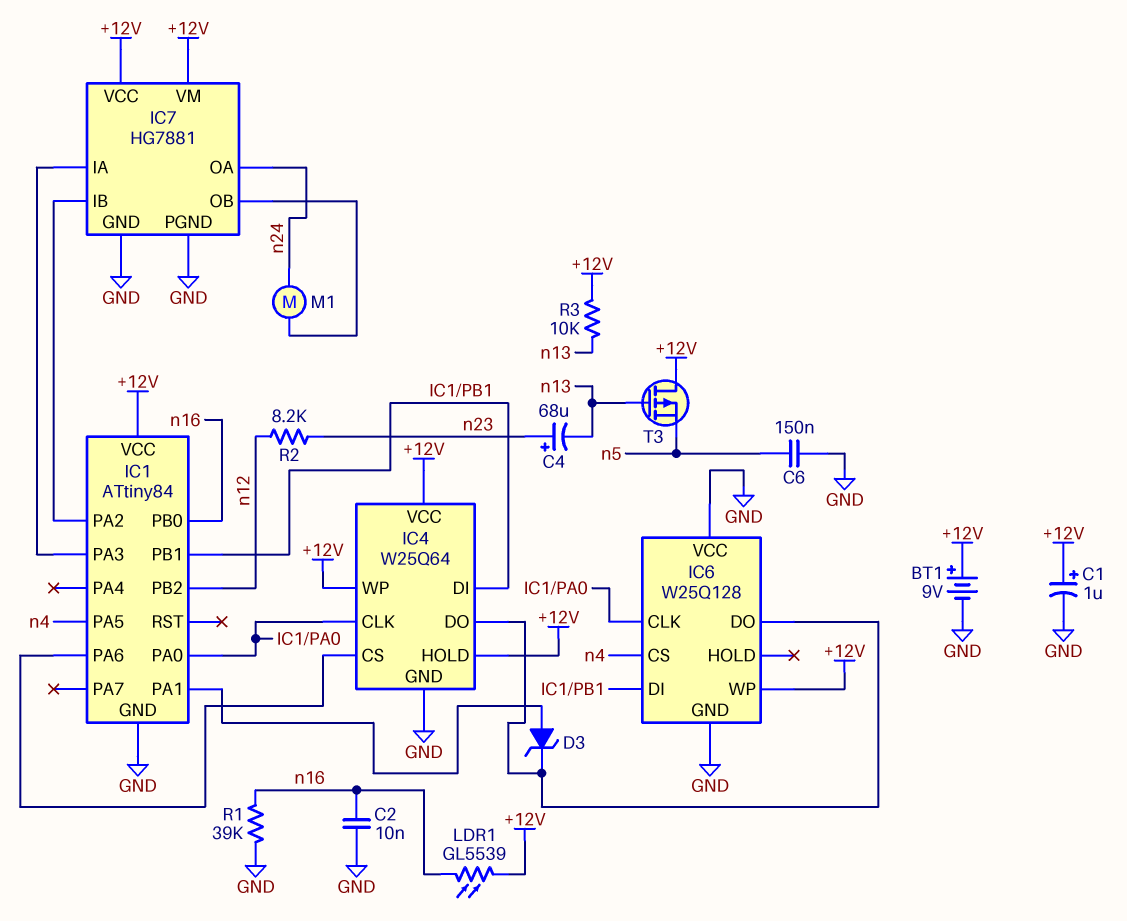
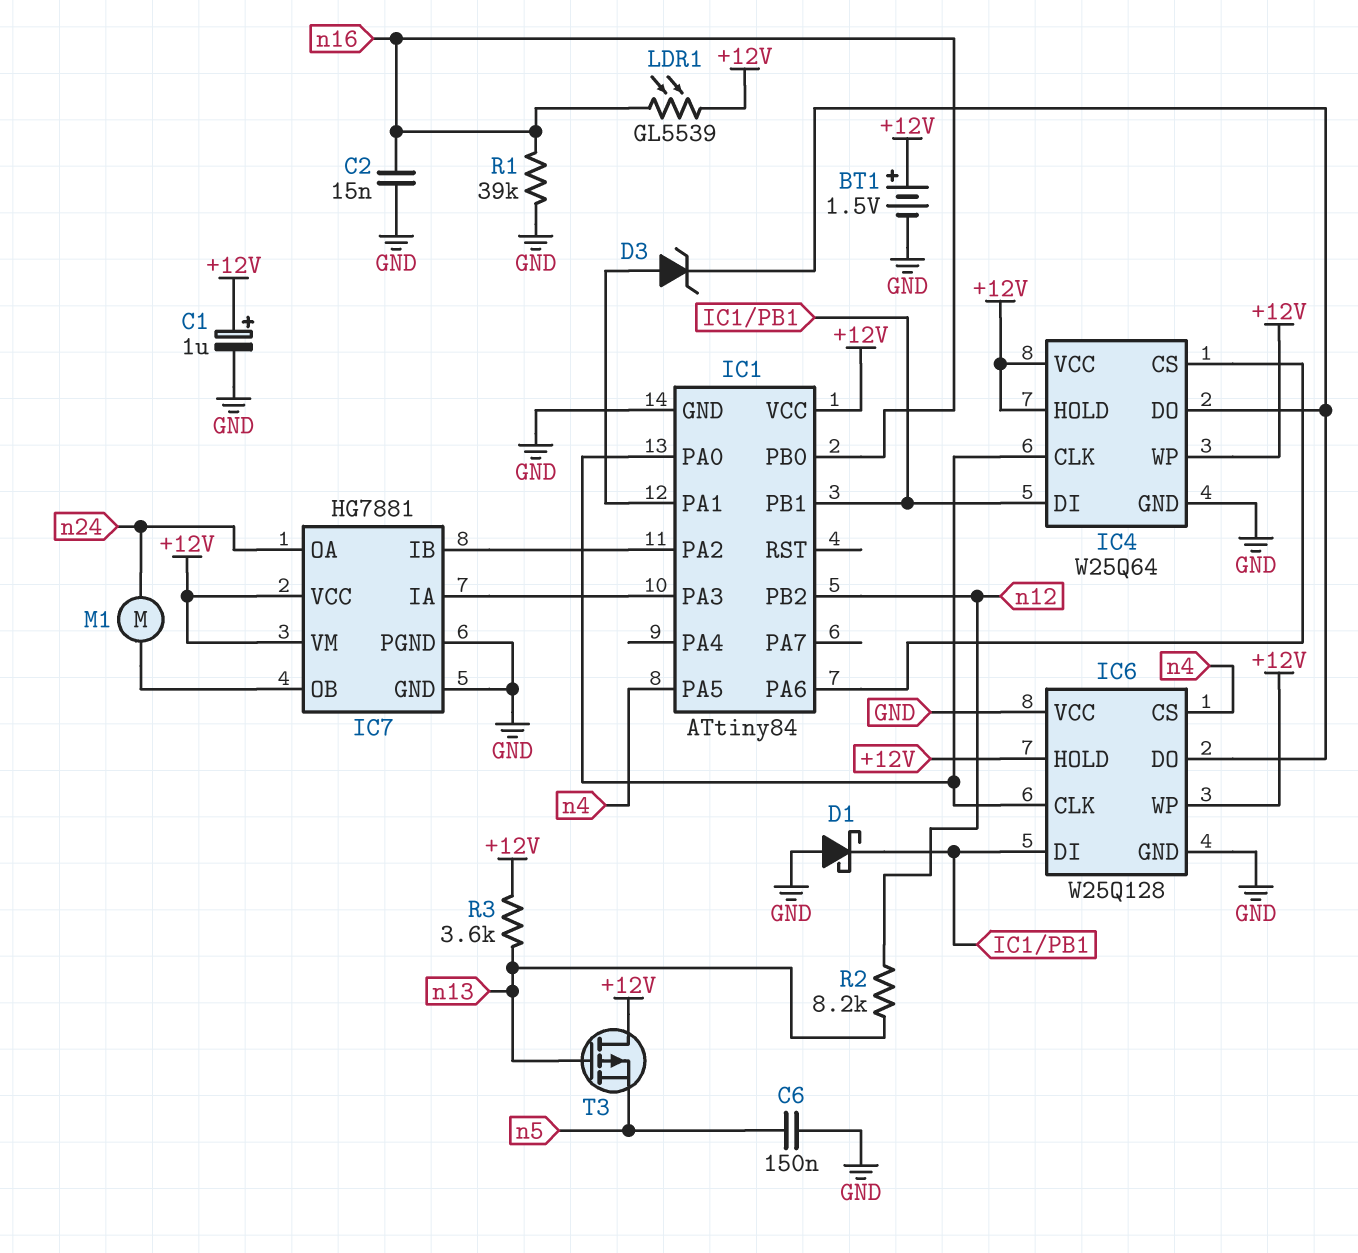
BT1: 9V (plus +12V, minus GND) -> 1.5V (plus +12V, minus GND)
C2: 10nF (GND, n16) -> 15nF (GND, n16)
C4: 68uF (plus n23, minus n13) -> none
D1: none -> schottky (A GND, K IC1/PB1)
IC6 pin HOLD: none -> +12V
R2: 8.2k (n12, n23) -> 8.2k (n12, n13)
R3: 10k (+12V, n13) -> 3.6k (+12V, n13)

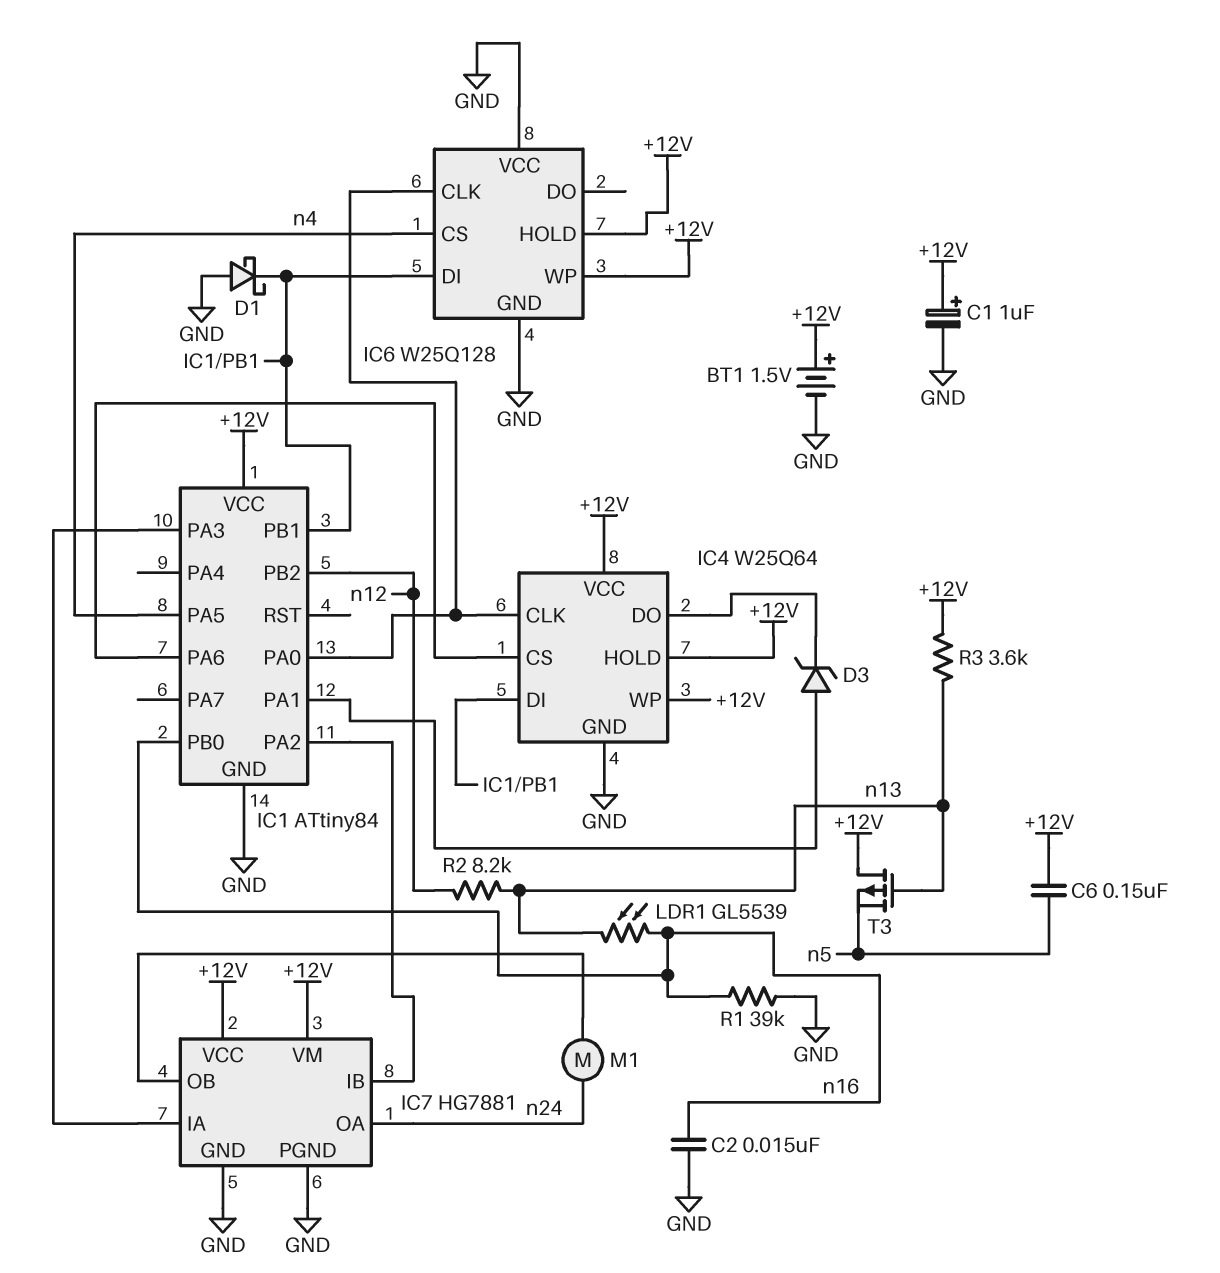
C6: 150nF (GND, n5) -> 150nF (+12V, n5)
IC6 pin DO: IC4/DO -> none
LDR1: GL5539 (+12V, n16) -> GL5539 (n13, n16)

